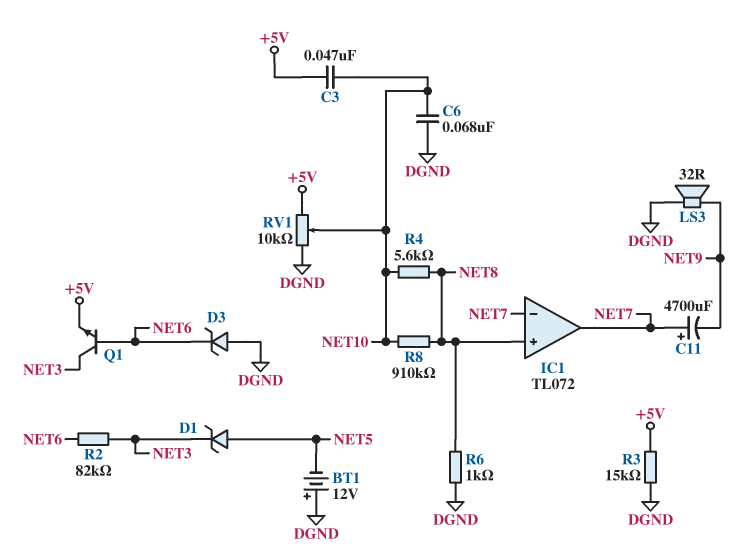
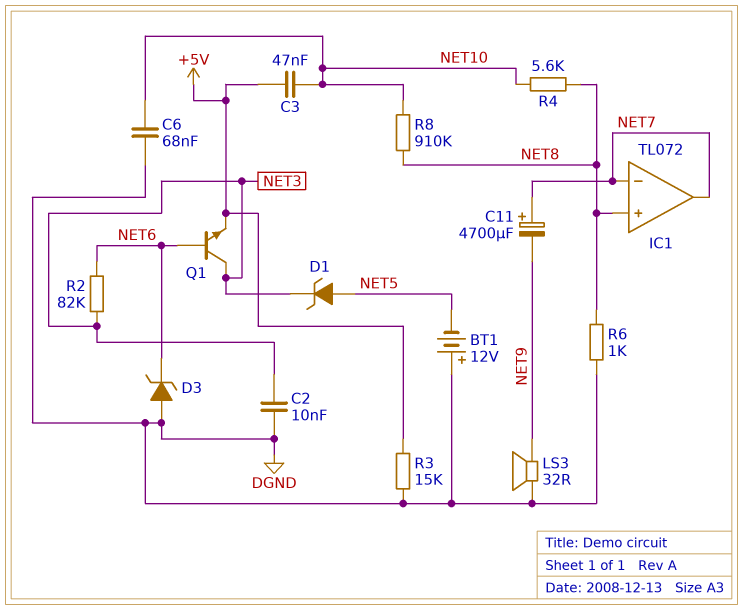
C2: none -> 10nF (DGND, NET3)
RV1: 10k (+5V, DGND, wiper NET10) -> none

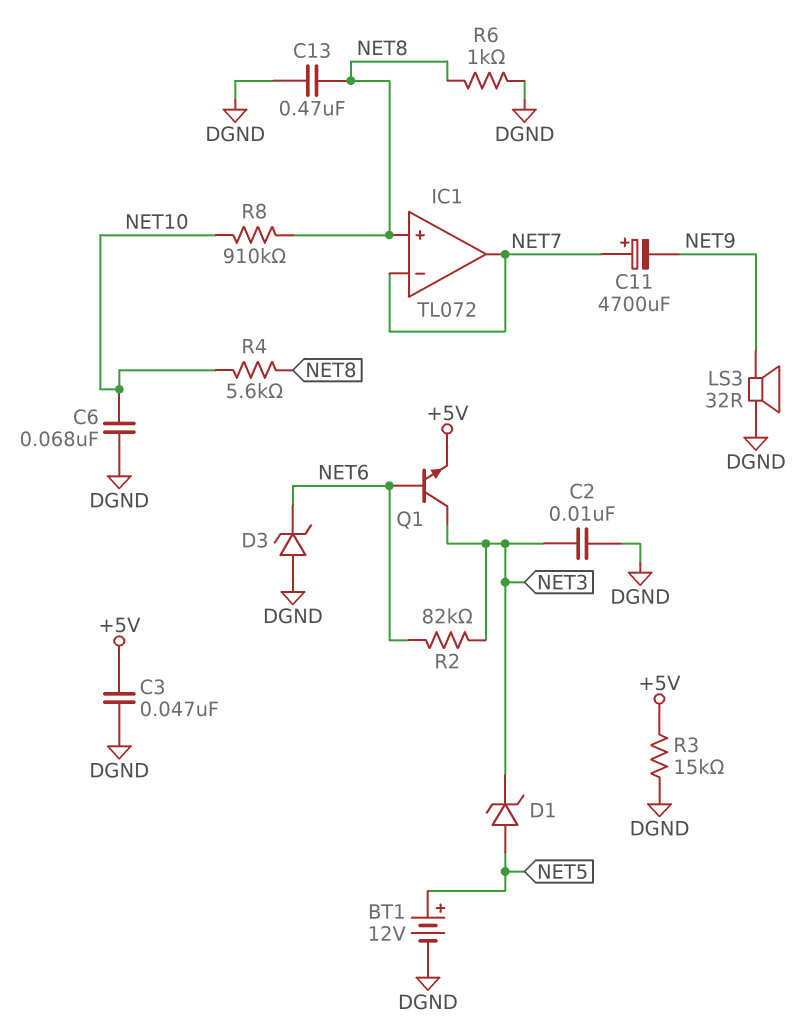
BT1: 12V (plus DGND, minus NET5) -> 12V (plus NET5, minus DGND)
C3: 47nF (+5V, NET10) -> 47nF (+5V, DGND)
C13: none -> 470nF (DGND, NET8)

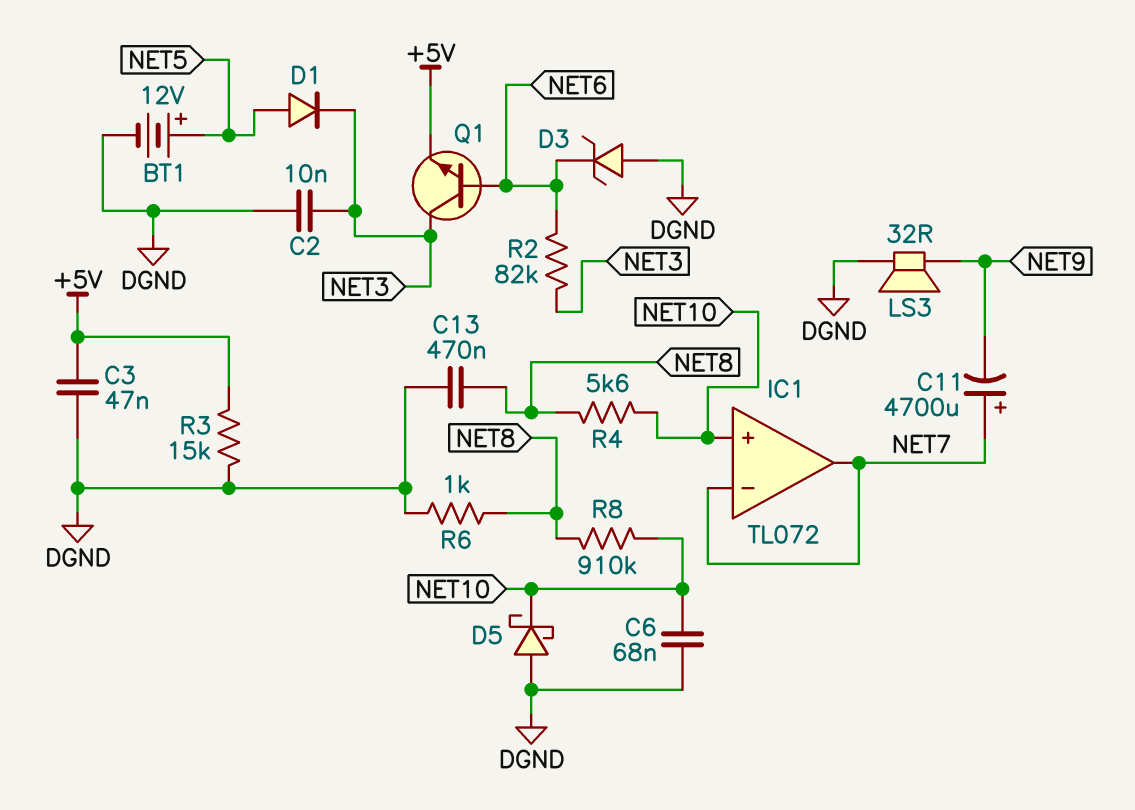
D1: zener (A NET5, K NET3) -> diode (A NET5, K NET3)
D5: none -> schottky (A DGND, K NET10)
IC1 pin in+: NET8 -> NET10

